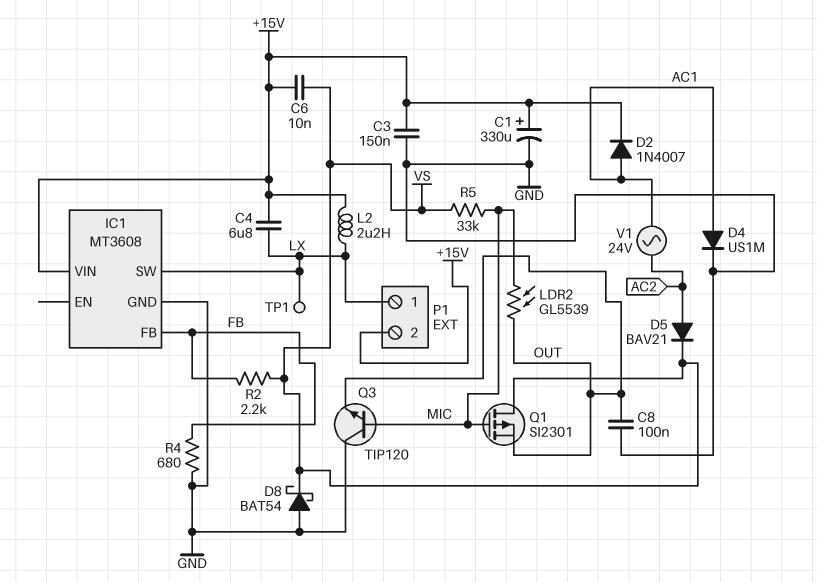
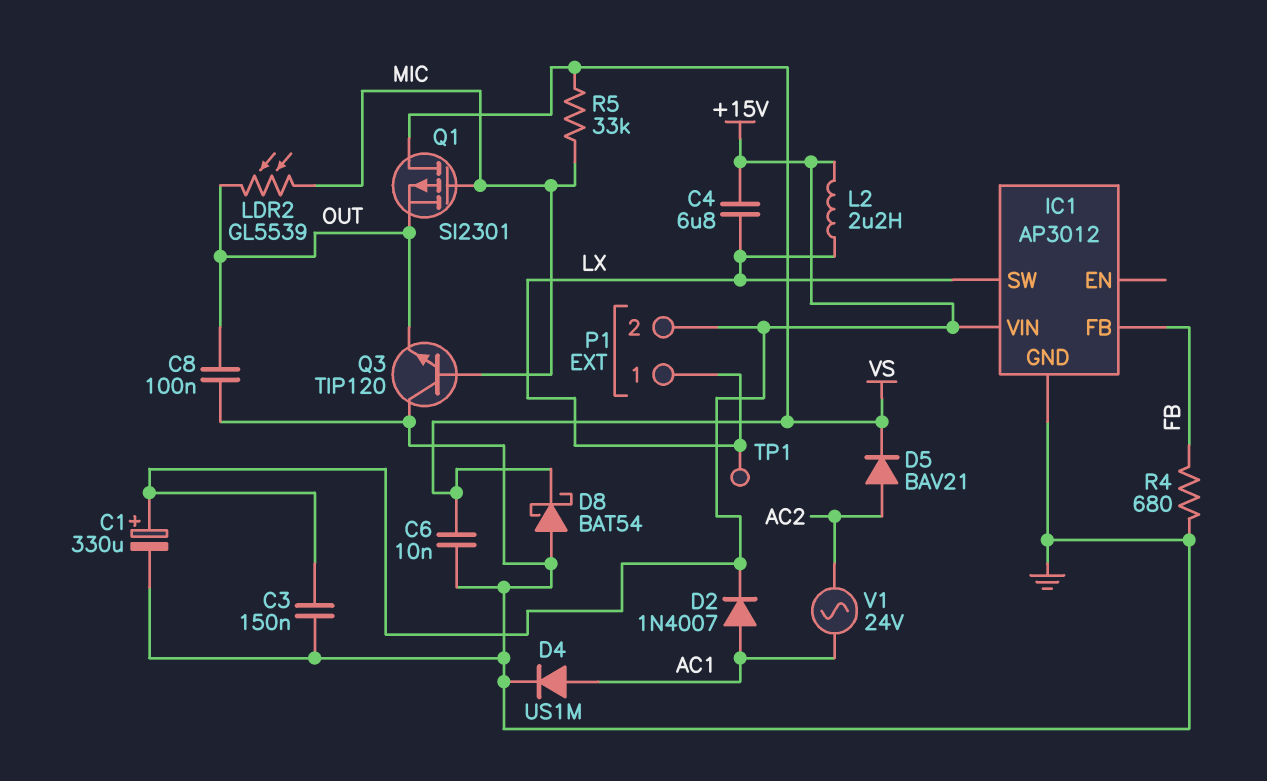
C6: 10nF (+15V, VS) -> 10nF (GND, VS)
IC1: MT3608 -> AP3012
R2: 2.2k (FB, VS) -> none

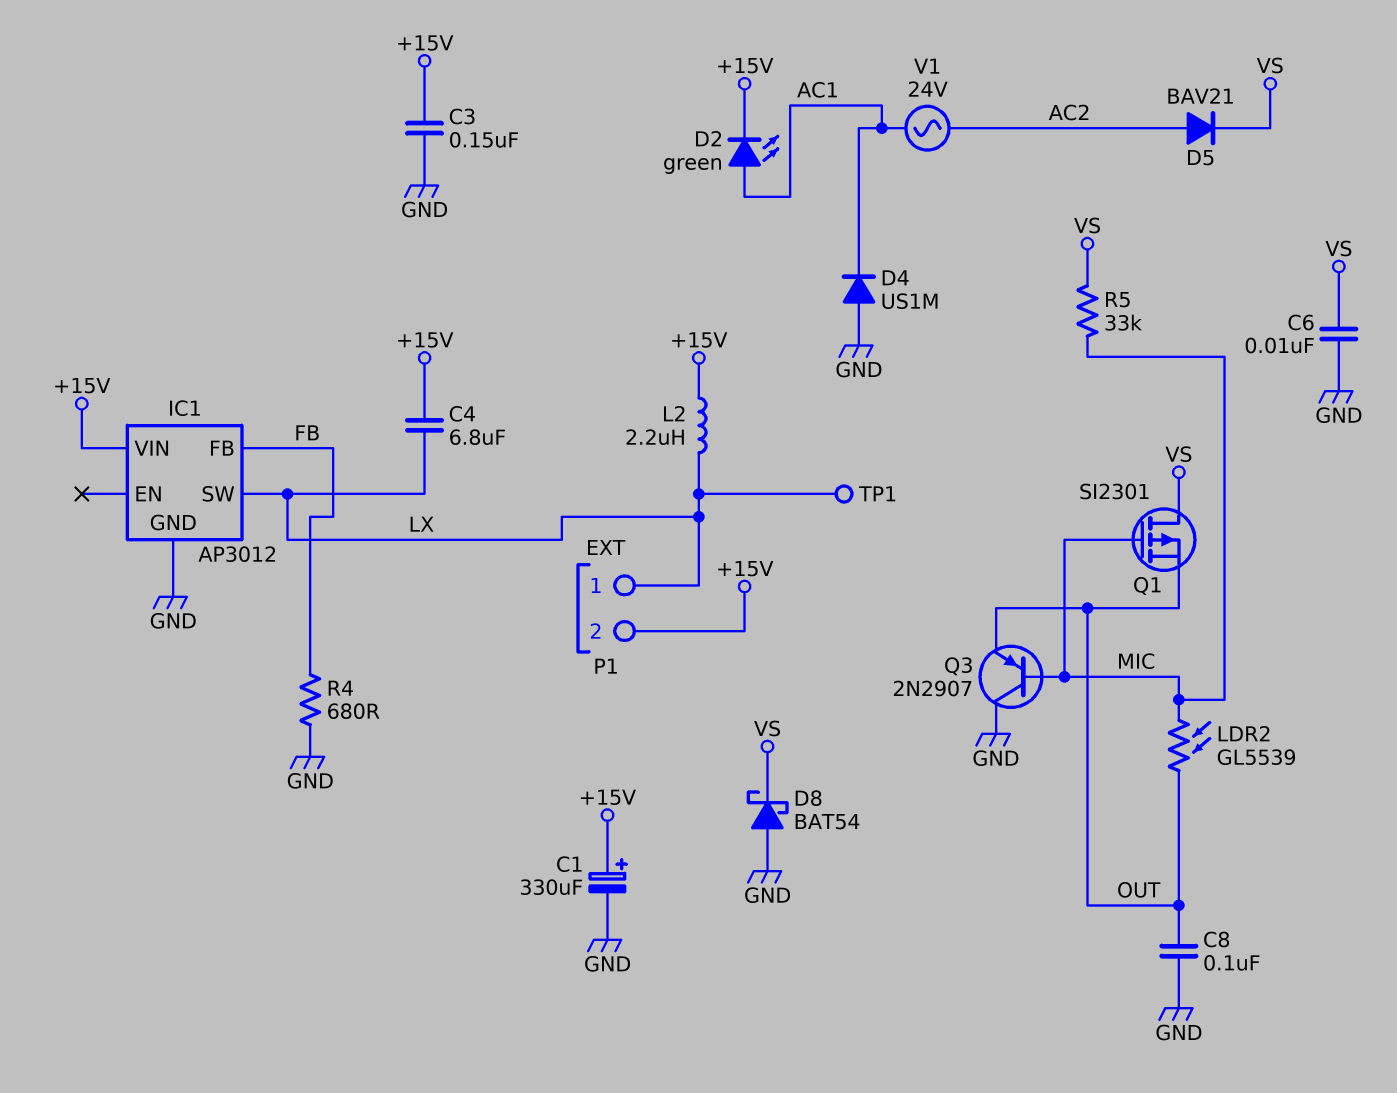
D2: diode 1N4007 (A AC1, K +15V) -> LED green (A AC1, K +15V)
D4: diode US1M (A AC1, K GND) -> diode US1M (A GND, K AC1)
Q3: NPN TIP120 (B MIC, C GND, E OUT) -> PNP 2N2907 (B MIC, C GND, E OUT)

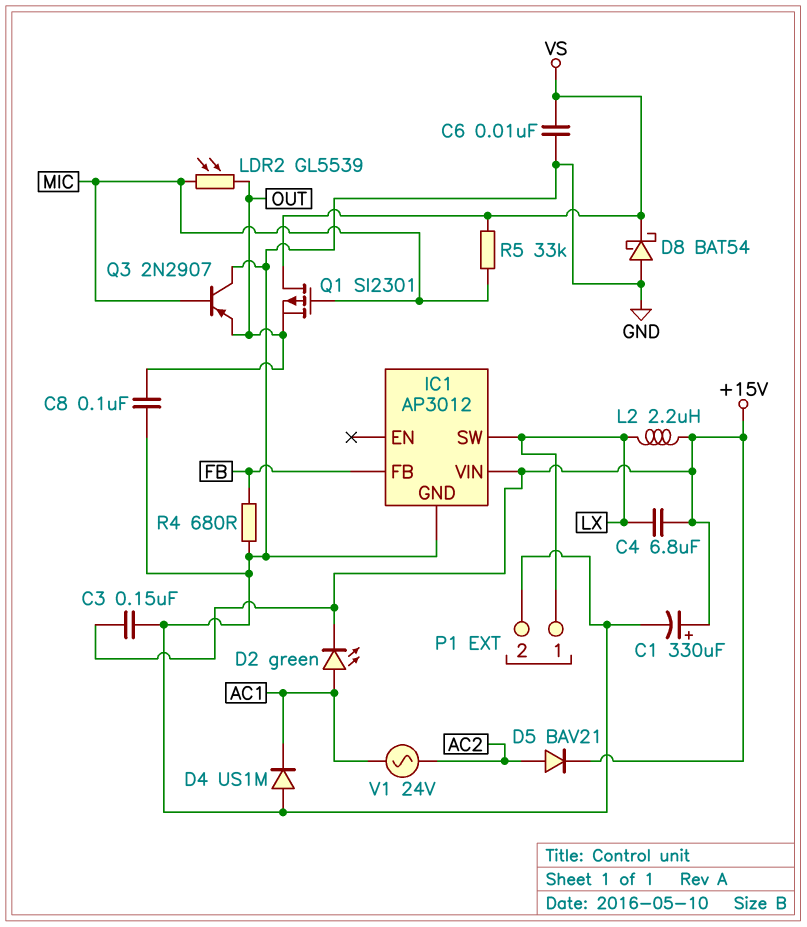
D5: diode BAV21 (A AC2, K VS) -> diode BAV21 (A AC2, K +15V)
P1 pin 2: +15V -> GND
TP1: test point (LX) -> none

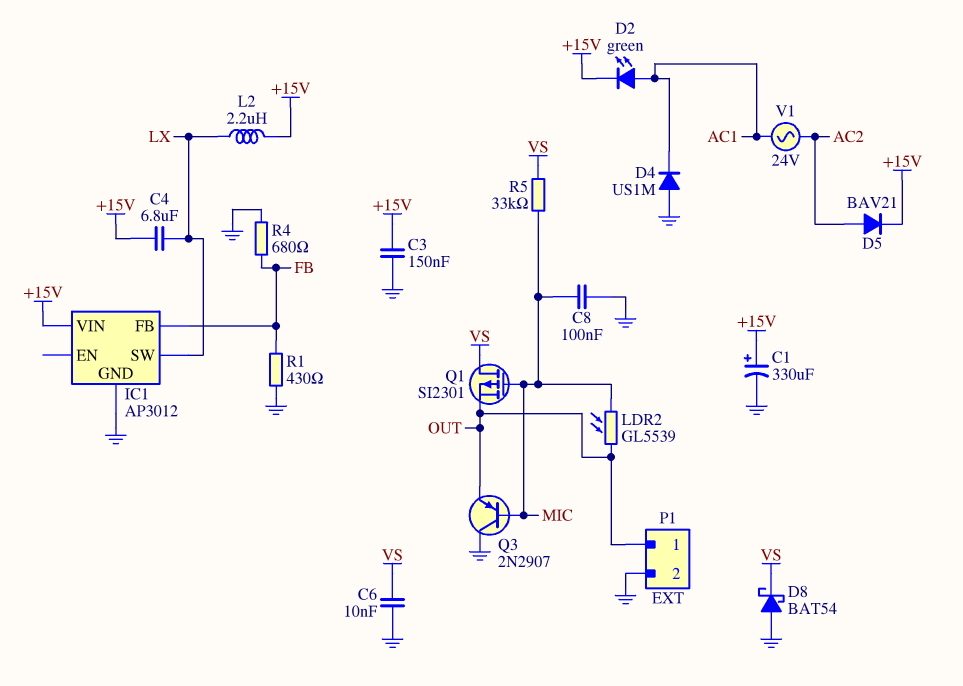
C8: 100nF (GND, OUT) -> 100nF (GND, MIC)
P1 pin 1: LX -> OUT
R1: none -> 430 (FB, GND)

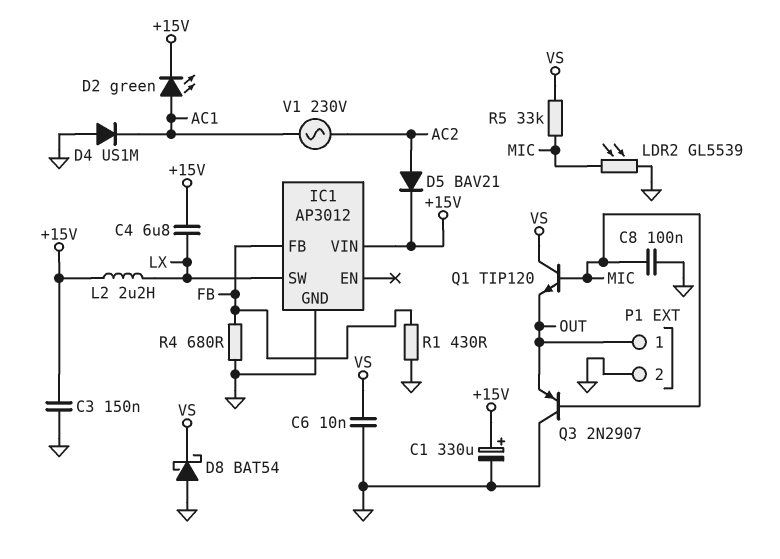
LDR2: GL5539 (MIC, OUT) -> GL5539 (GND, MIC)
Q1: PMOS SI2301 (G MIC, D VS, S OUT) -> NPN TIP120 (B MIC, C VS, E OUT)
V1: AC 24V (AC1, AC2) -> AC 230V (AC1, AC2)

